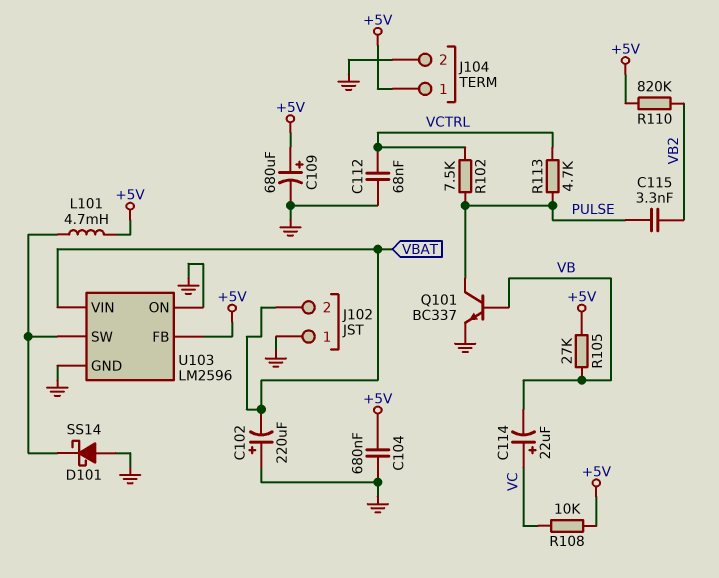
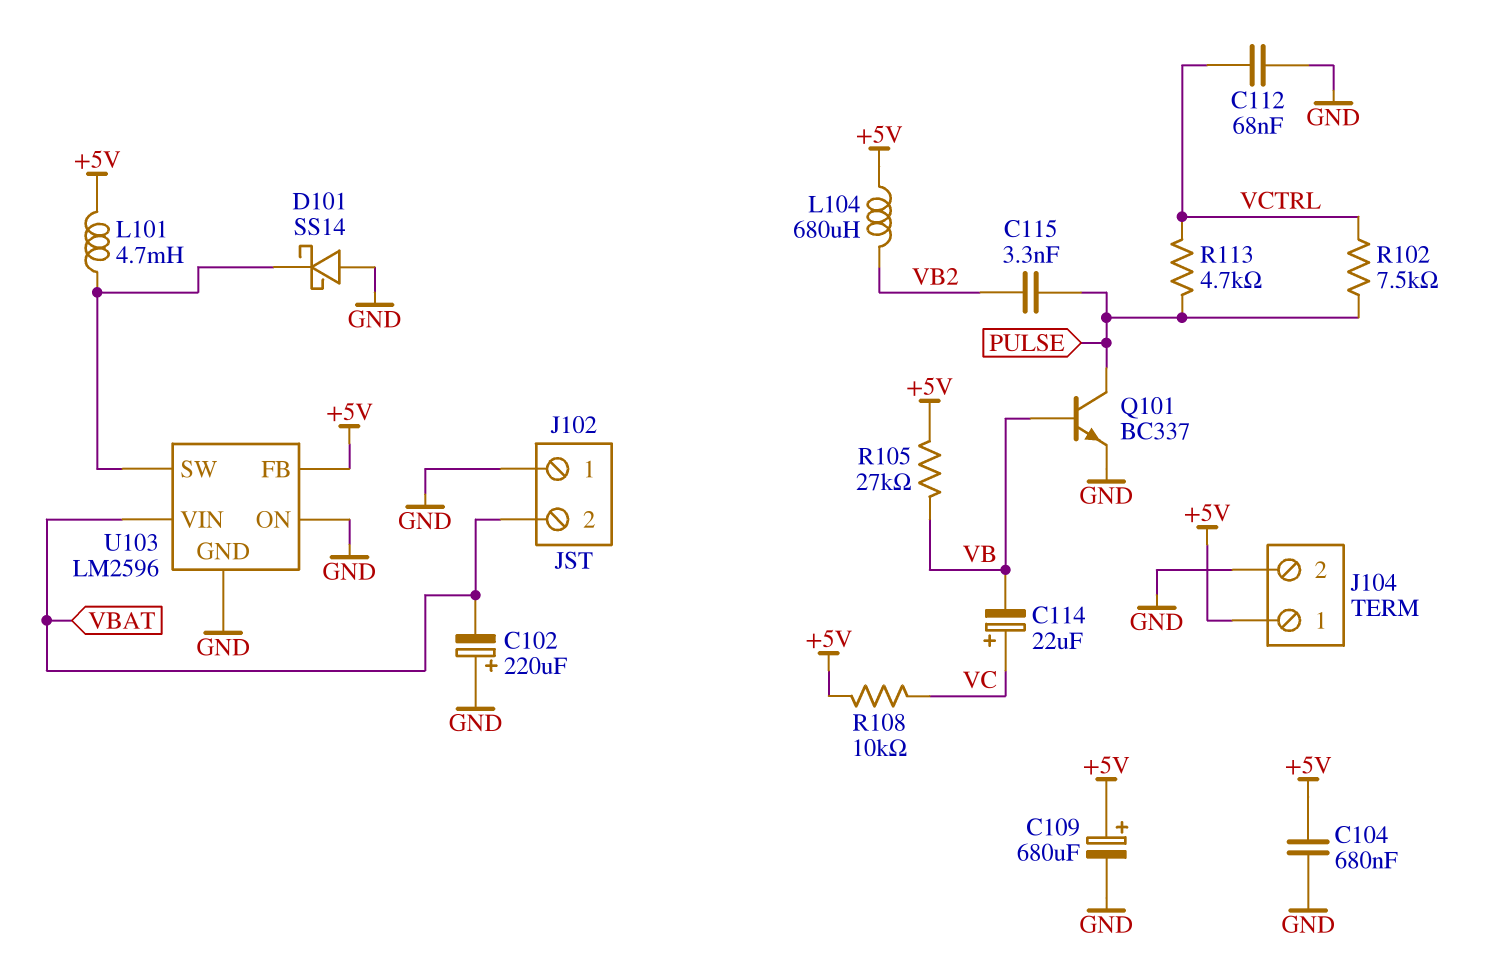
L104: none -> 680uH (+5V, VB2)
R110: 820k (+5V, VB2) -> none

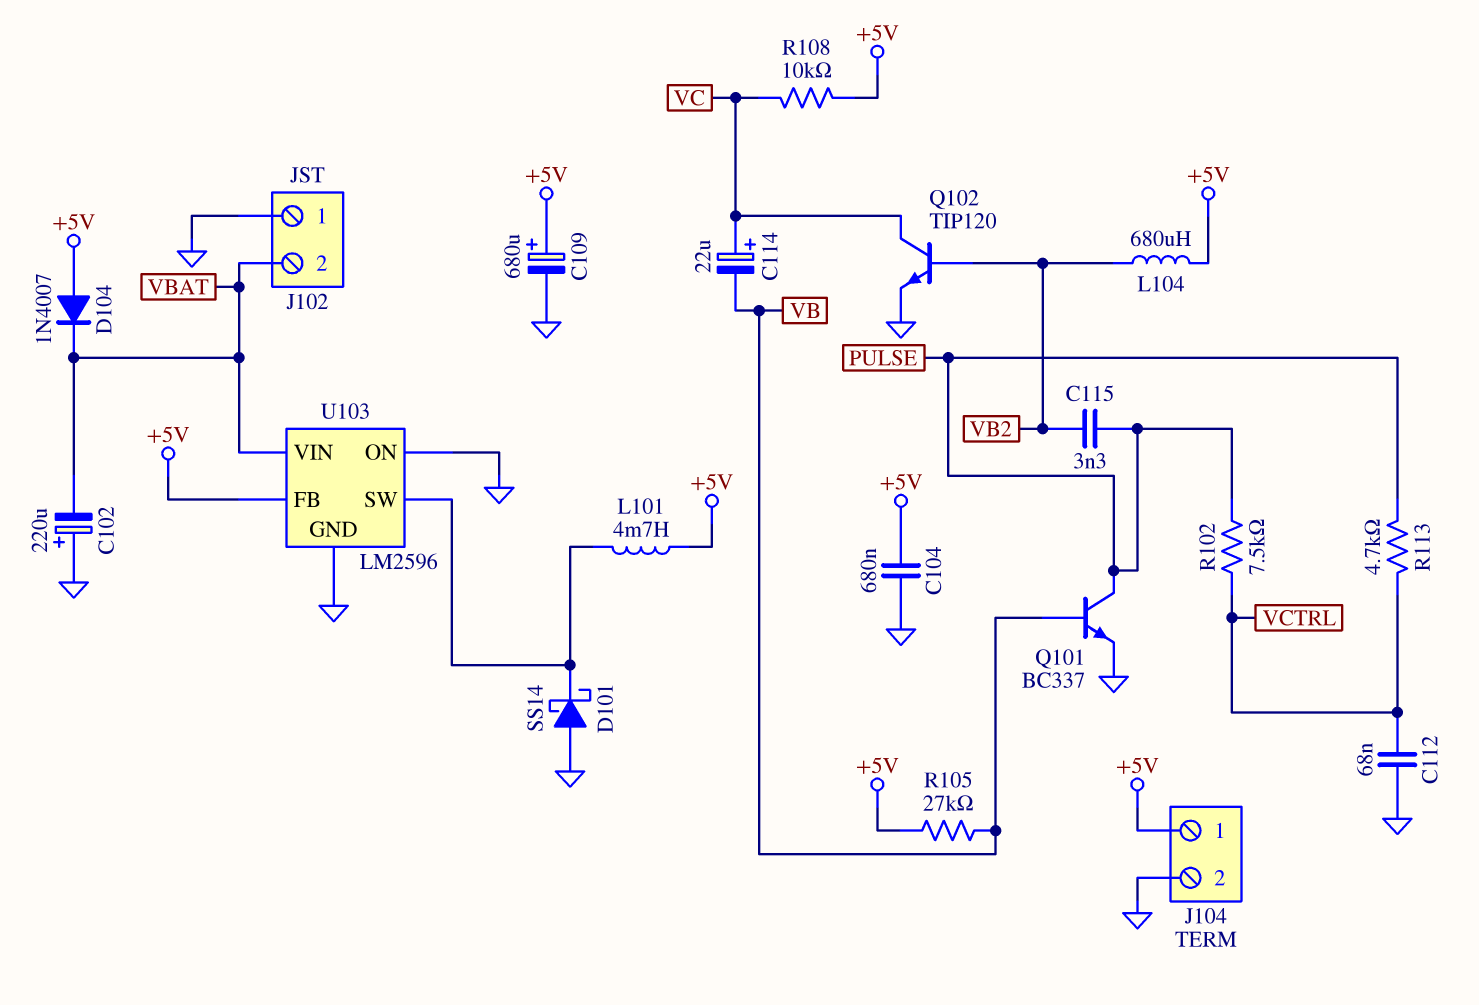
D104: none -> diode 1N4007 (A +5V, K VBAT)
Q102: none -> NPN TIP120 (B VB2, C VC, E GND)

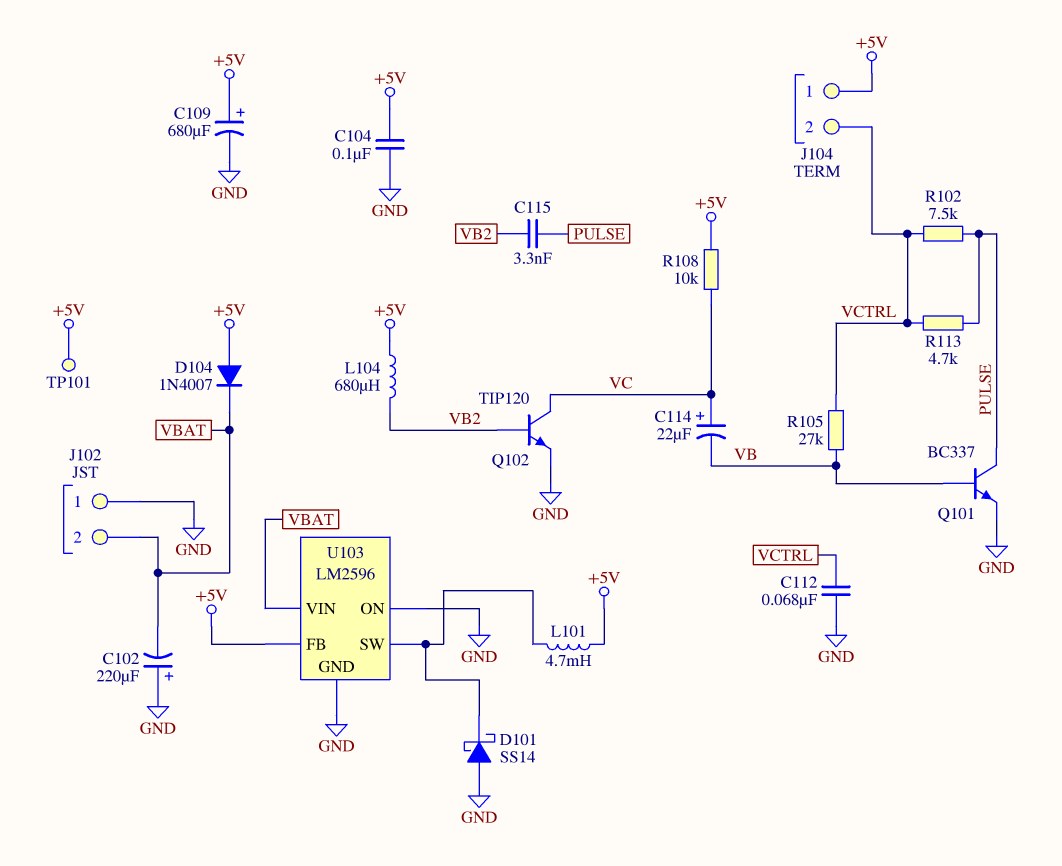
C104: 680nF (+5V, GND) -> 100nF (+5V, GND)
J104 pin 2: GND -> VCTRL
R105: 27k (+5V, VB) -> 27k (VB, VCTRL)
TP101: none -> test point (+5V)

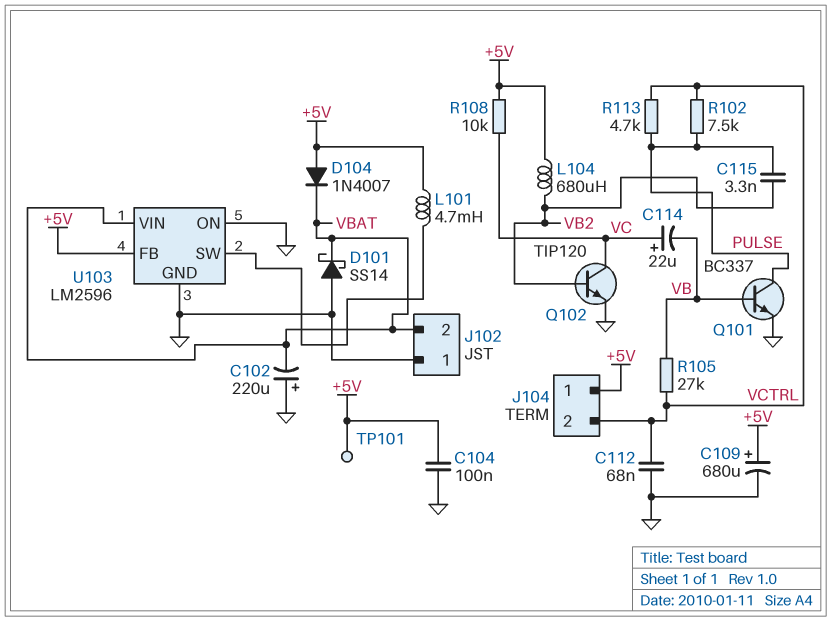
D101: schottky SS14 (A GND, K U103/SW) -> schottky SS14 (A GND, K VBAT)

